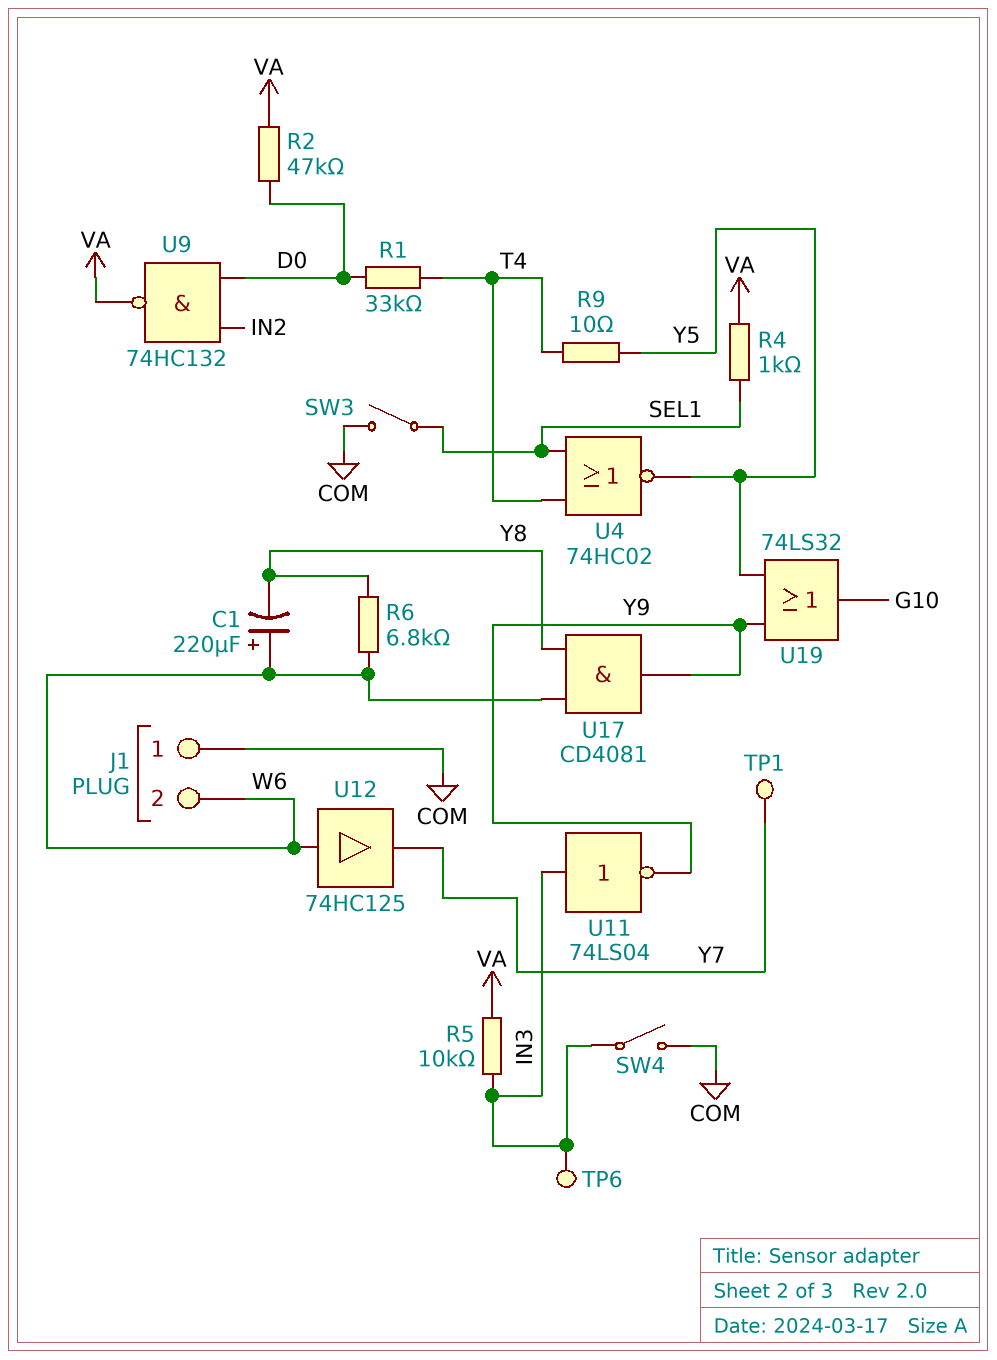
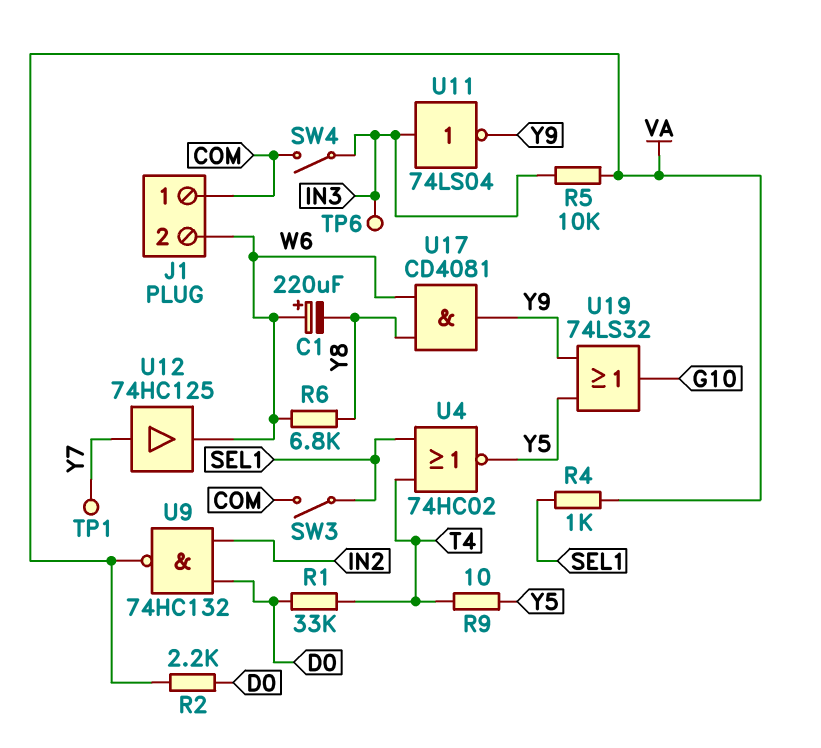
R2: 47k (D0, VA) -> 2.2k (D0, VA)
U12: buffer 74HC125 (in W6, out Y7) -> buffer 74HC125 (in Y7, out W6)

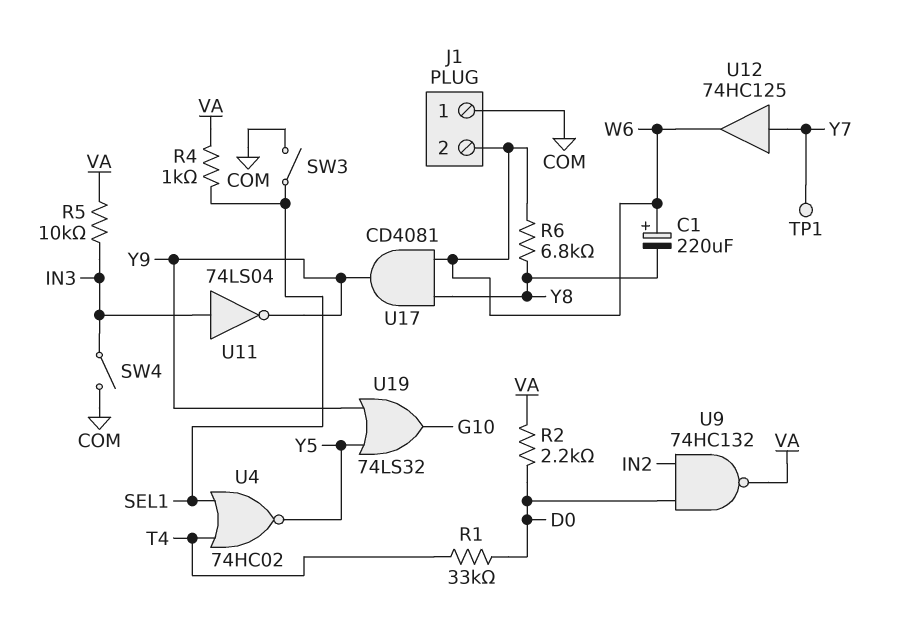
R9: 10 (T4, Y5) -> none
TP6: test point (IN3) -> none

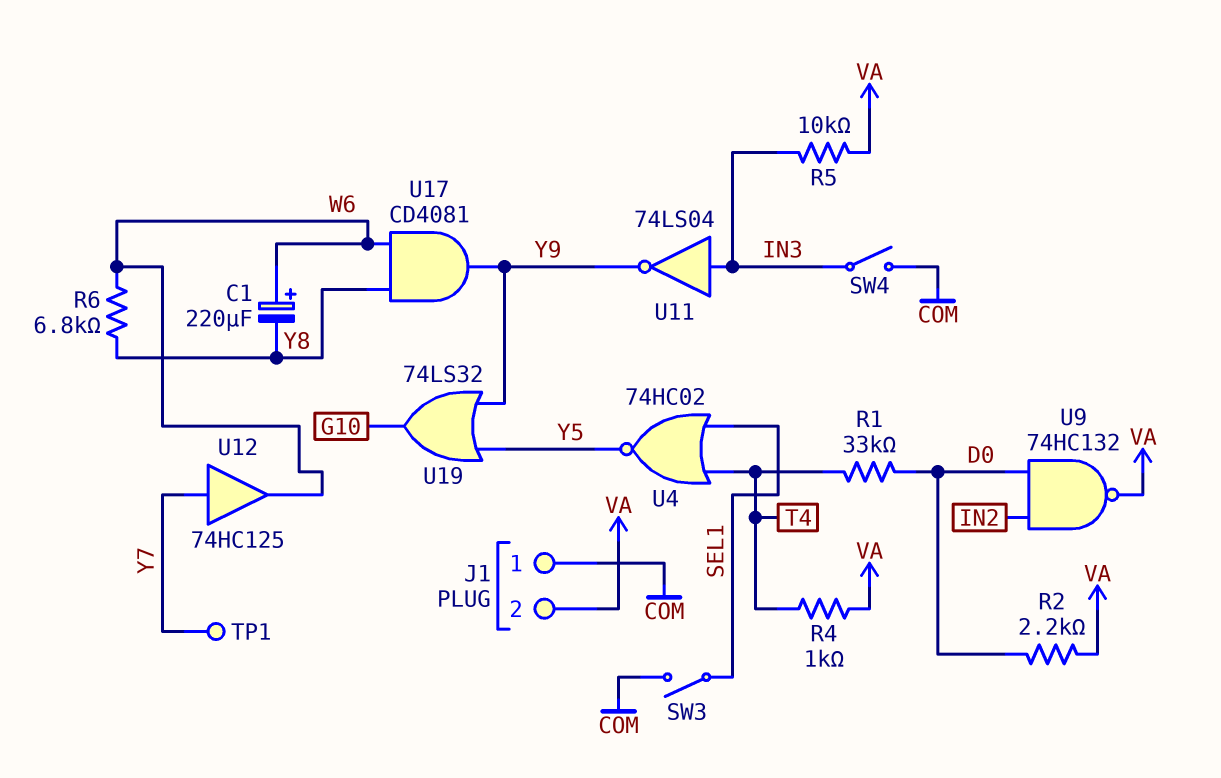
J1 pin 2: W6 -> VA
R4: 1k (SEL1, VA) -> 1k (T4, VA)

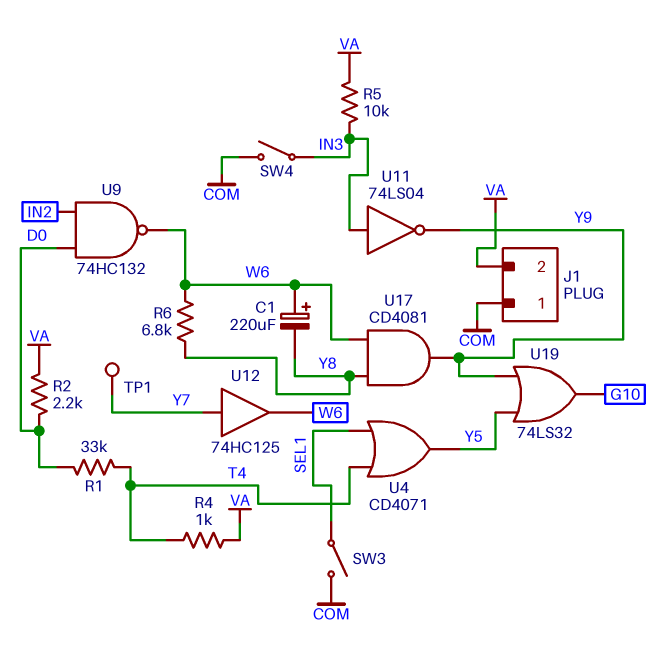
U4: NOR 74HC02 (in SEL1, in T4, out Y5) -> OR CD4071 (in SEL1, in T4, out Y5)
U9: NAND 74HC132 (in D0, in IN2, out VA) -> NAND 74HC132 (in D0, in IN2, out W6)

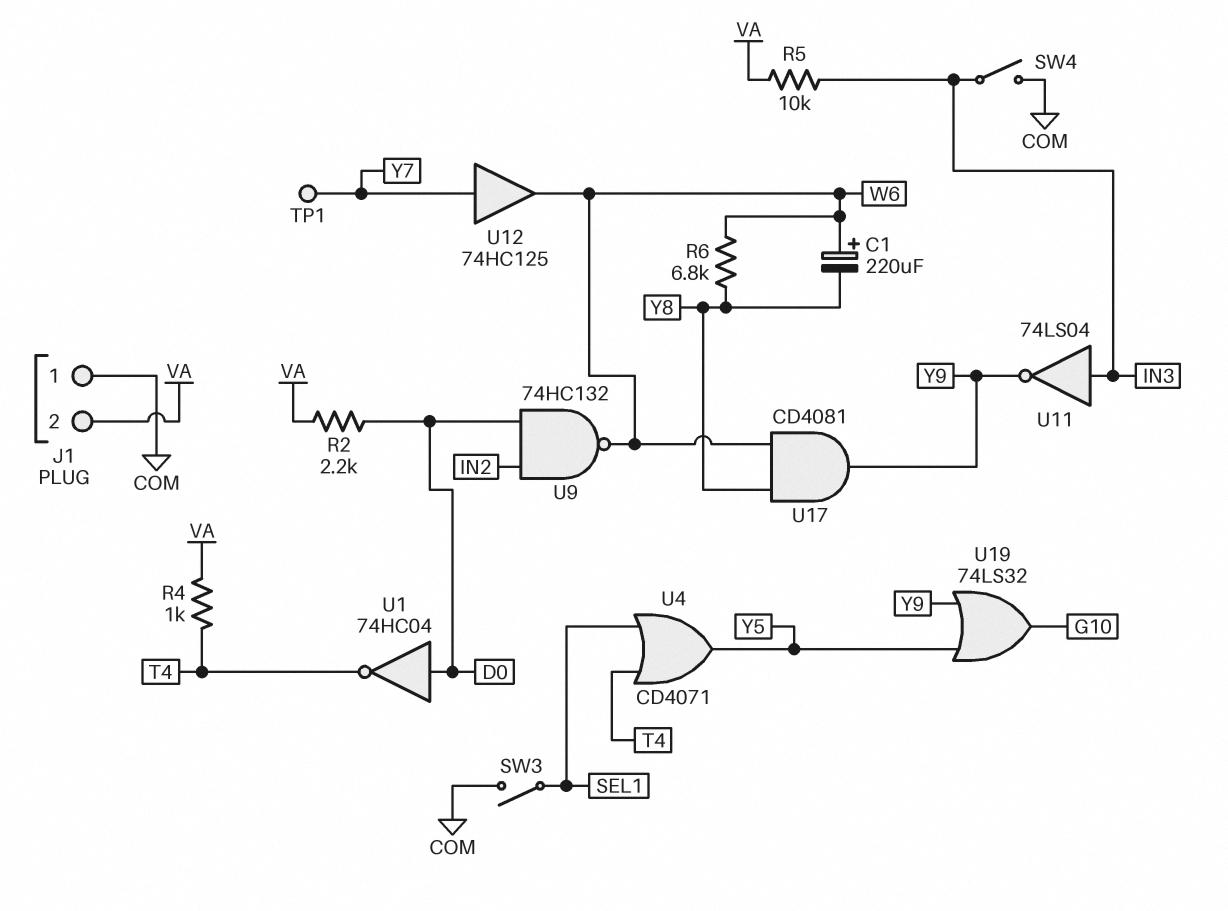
R1: 33k (D0, T4) -> none
U1: none -> NOT 74HC04 (in D0, out T4)

